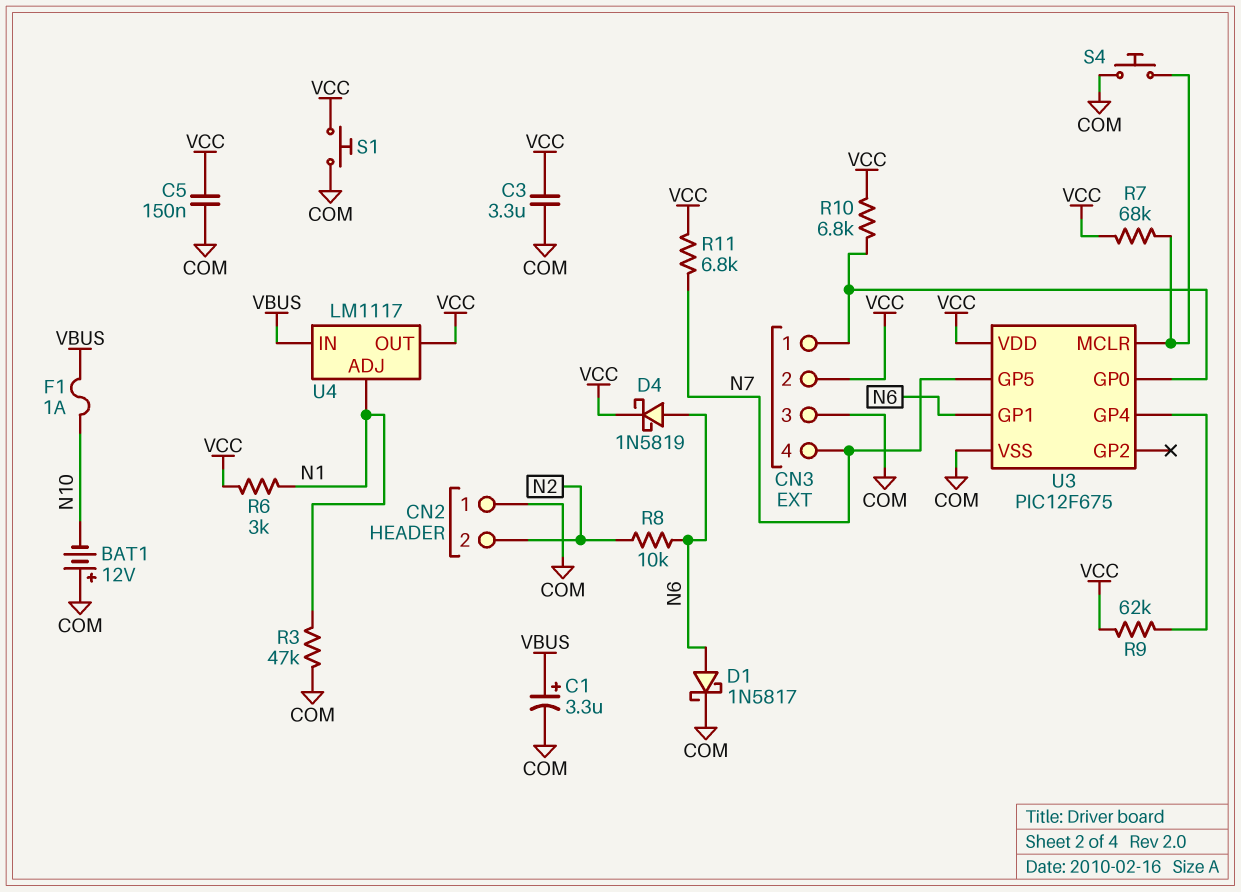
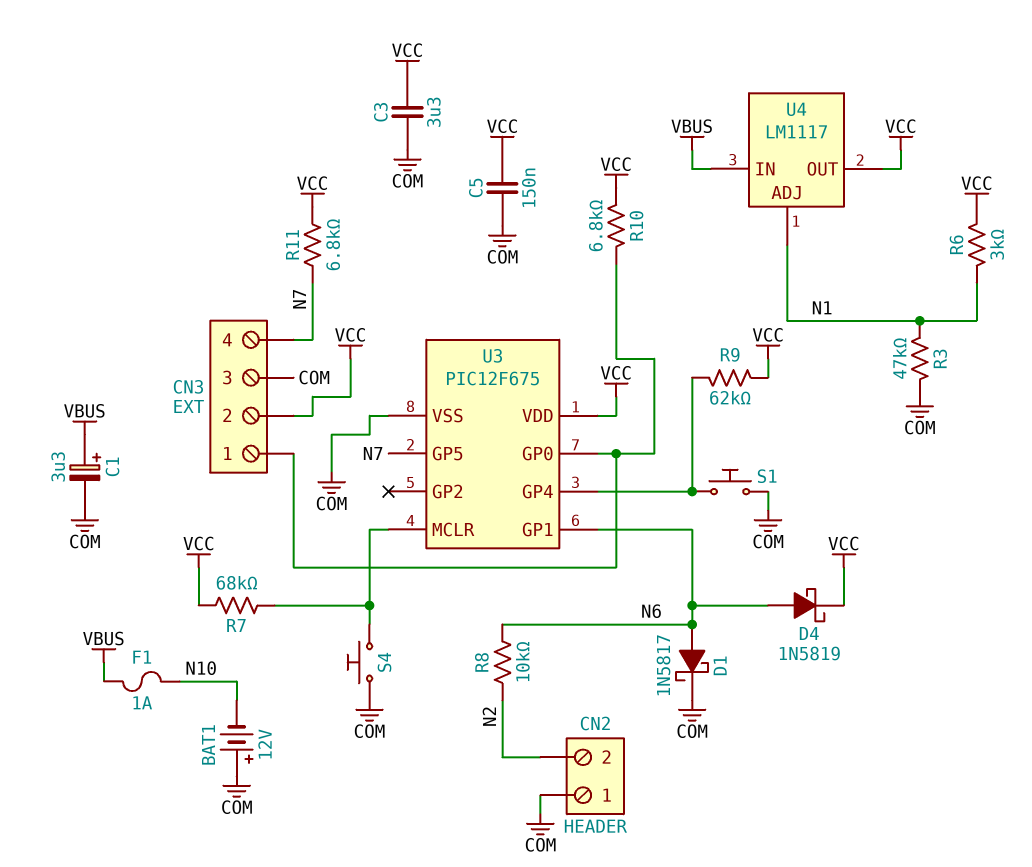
S1: button (COM, VCC) -> button (COM, U3/GP4)

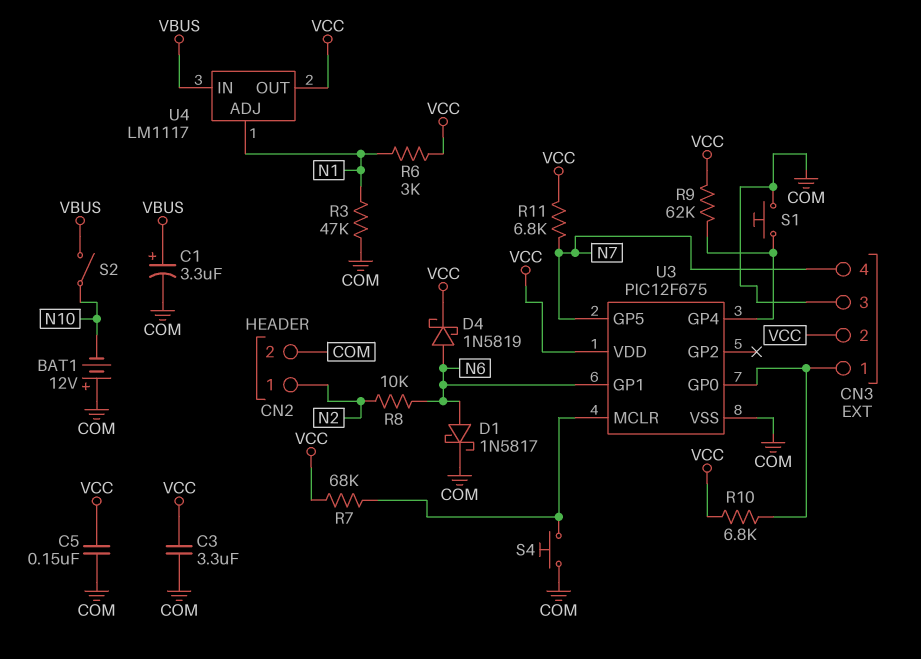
CN2 pin 1: COM -> N2
CN2 pin 2: N2 -> COM
F1: 1A (N10, VBUS) -> none
S2: none -> switch (N10, VBUS)

